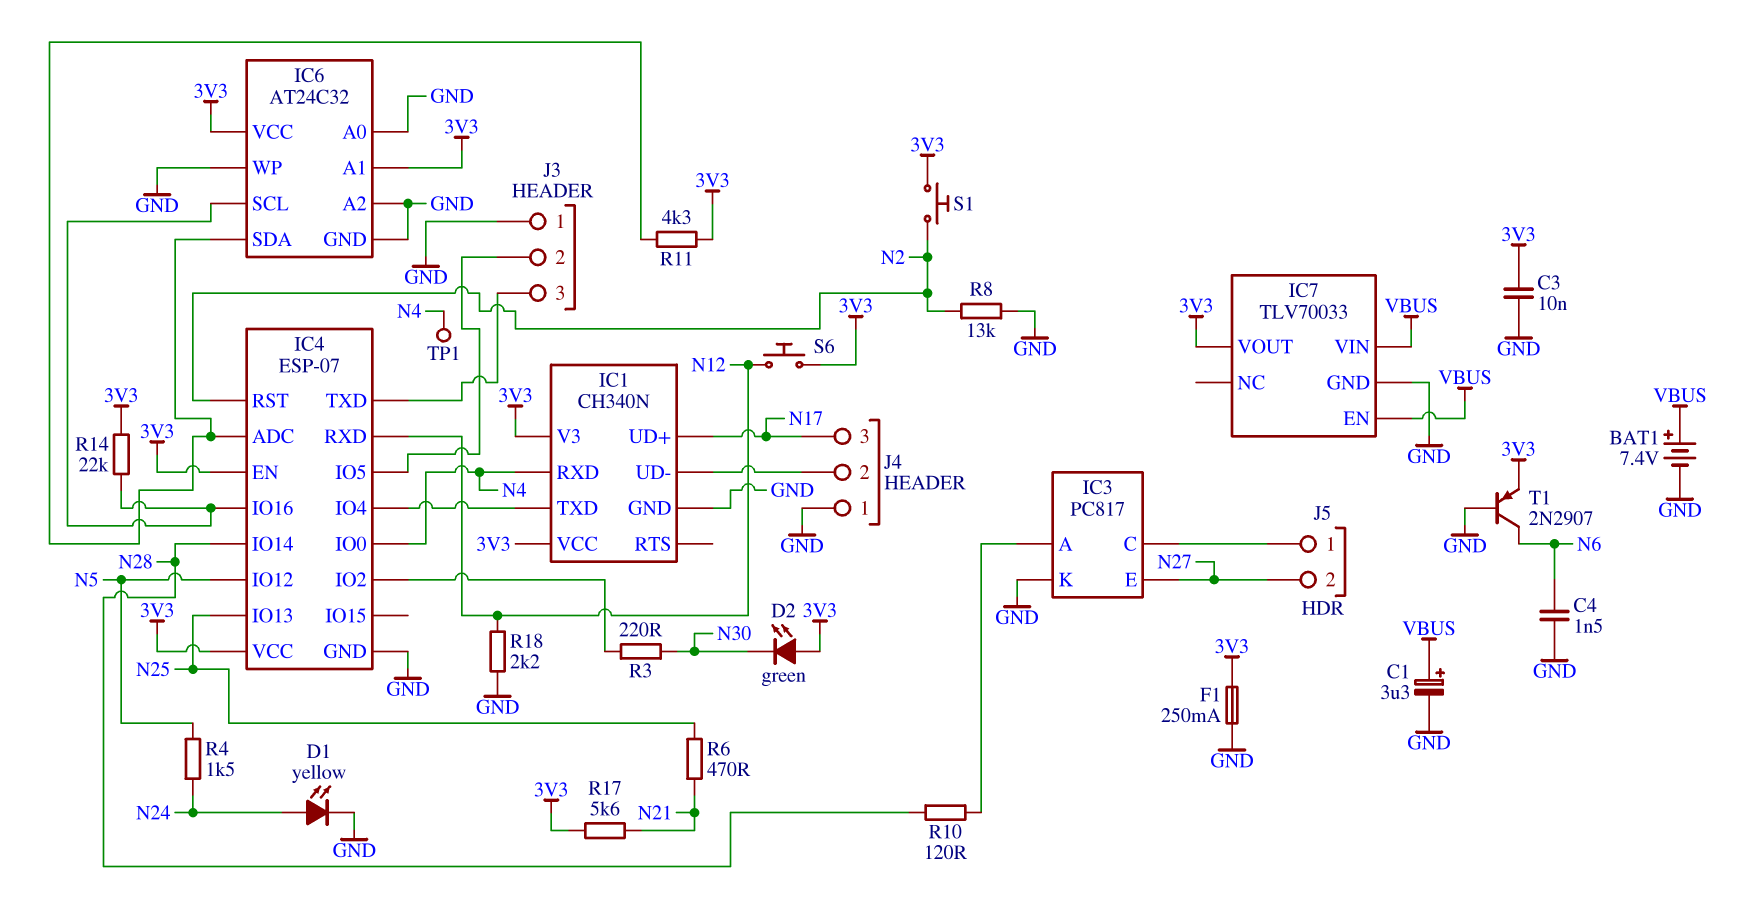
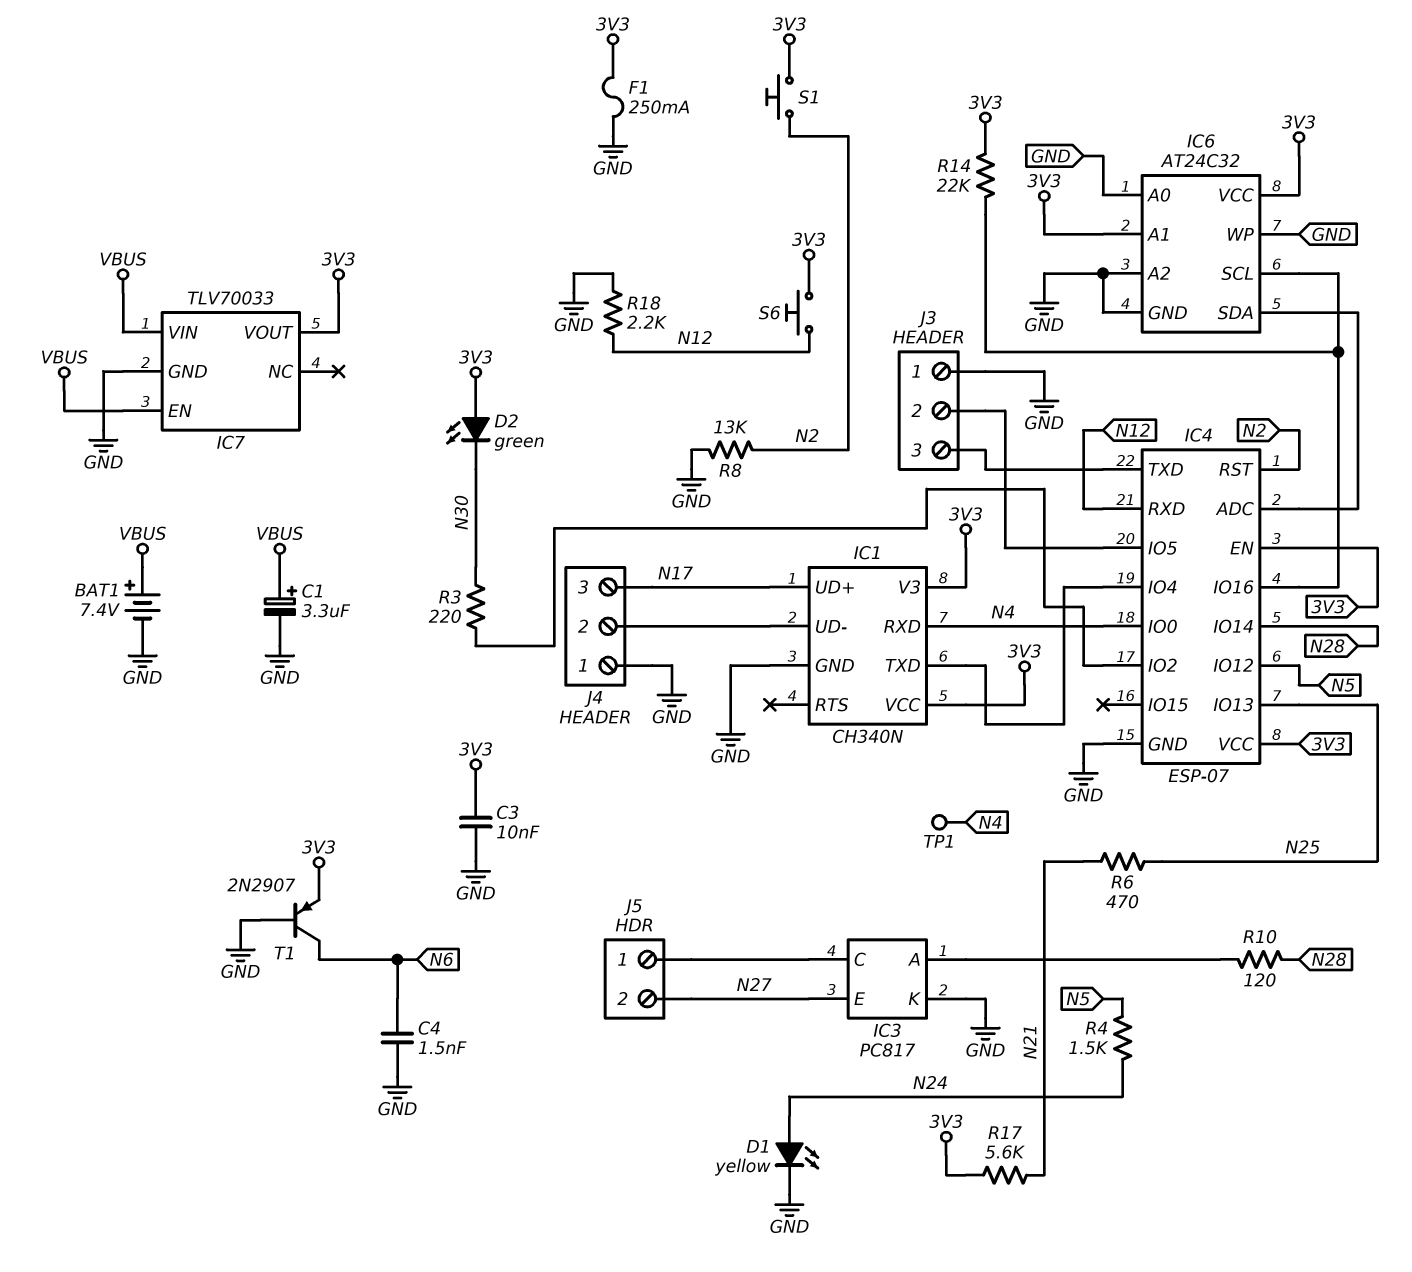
R11: 4.3k (3V3, IC4/ADC) -> none

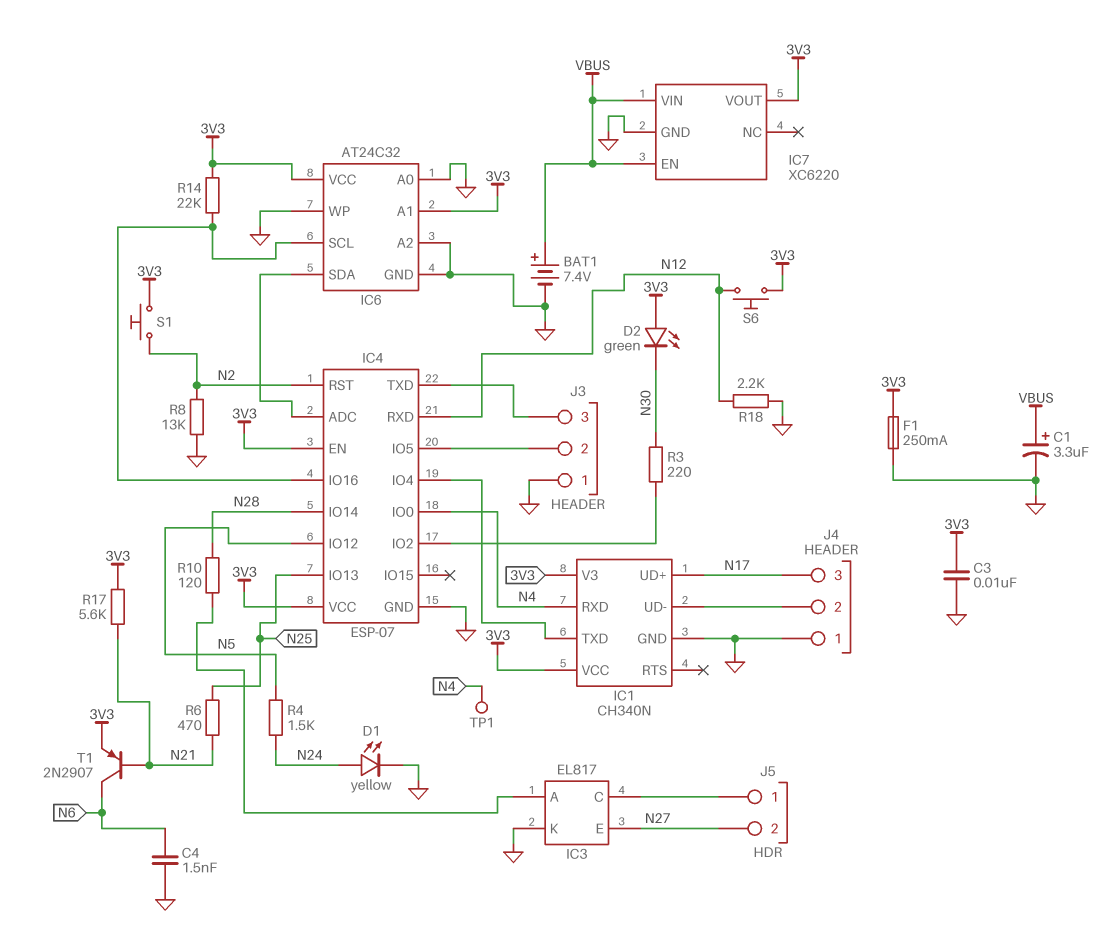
IC3: PC817 -> EL817
IC7: TLV70033 -> XC6220
T1: PNP 2N2907 (B GND, C N6, E 3V3) -> PNP 2N2907 (B N21, C N6, E 3V3)

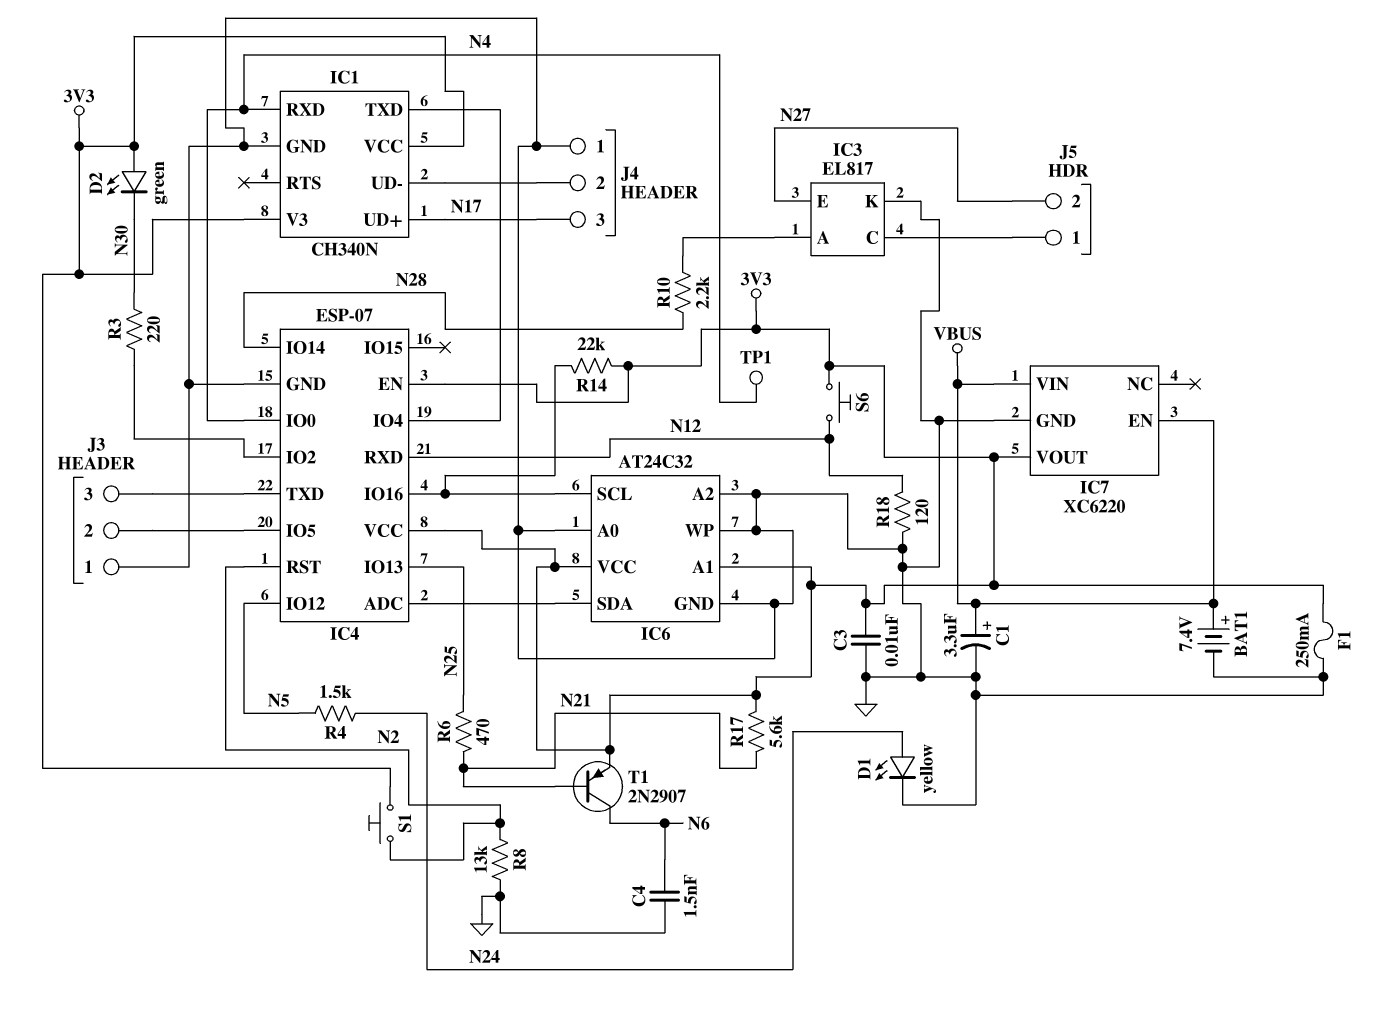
R10: 120 (IC3/A, N28) -> 2.2k (IC3/A, N28)
R18: 2.2k (GND, N12) -> 120 (GND, N12)

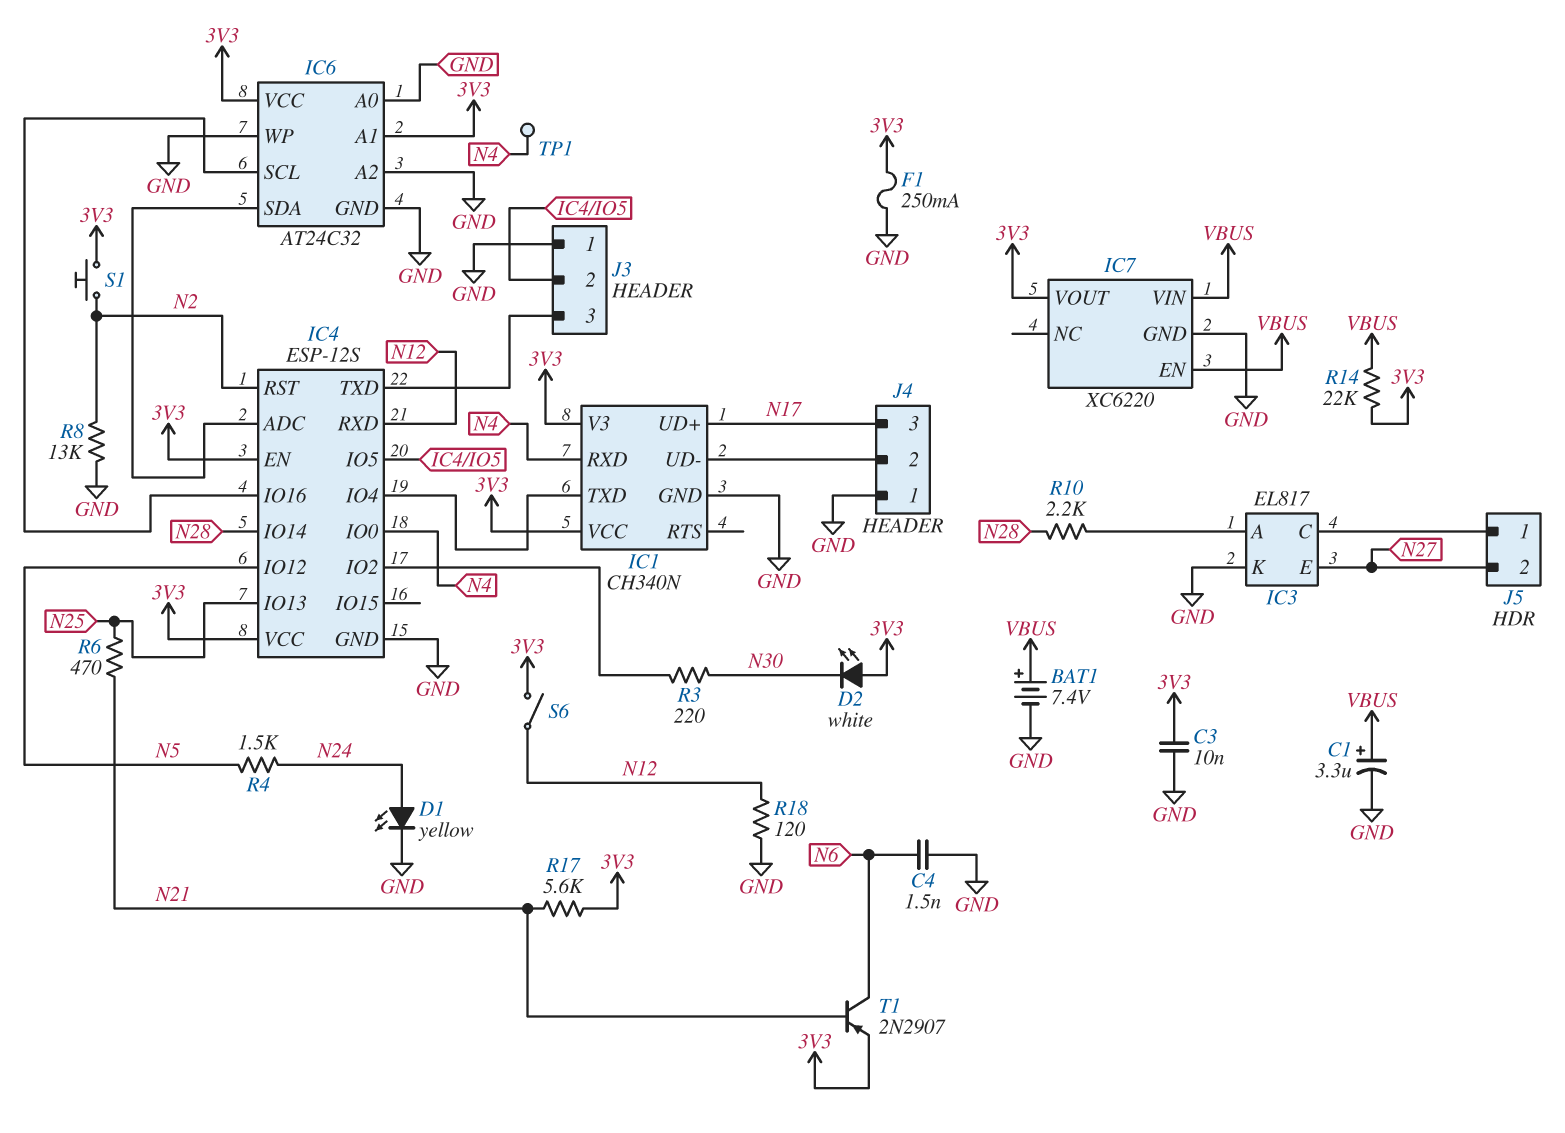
D2: LED green (A 3V3, K N30) -> LED white (A 3V3, K N30)
IC4: ESP-07 -> ESP-12S
R14: 22k (3V3, IC4/IO16) -> 22k (3V3, VBUS)
S6: button (3V3, N12) -> switch (3V3, N12)

